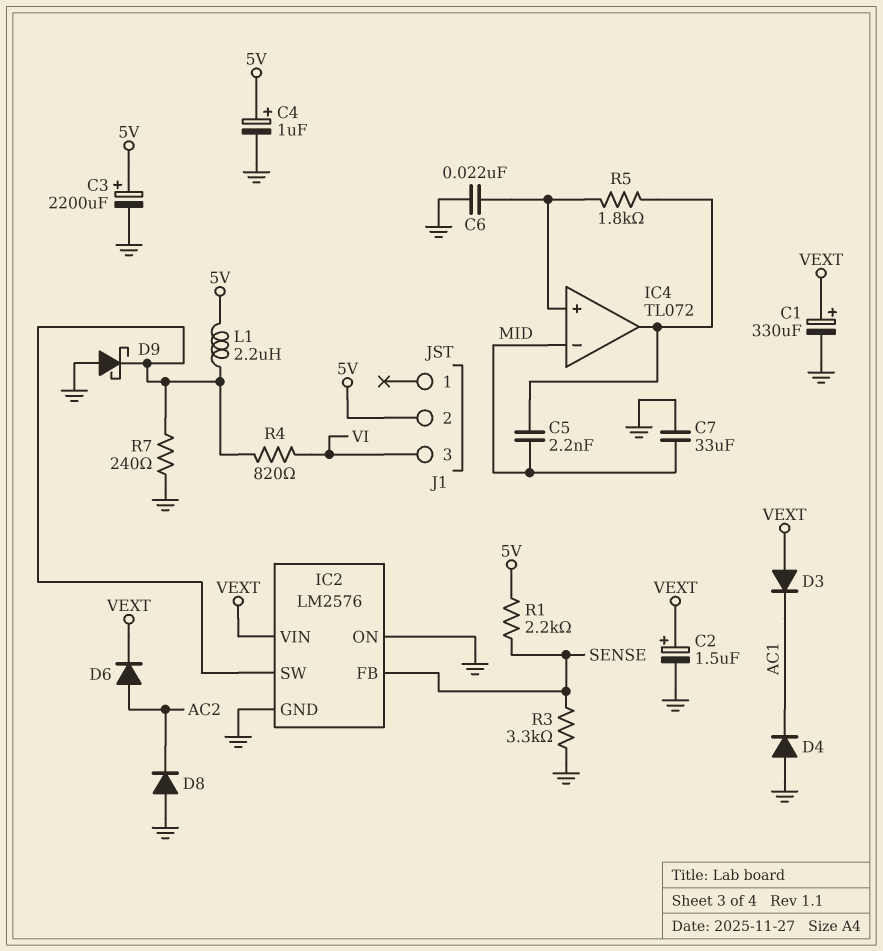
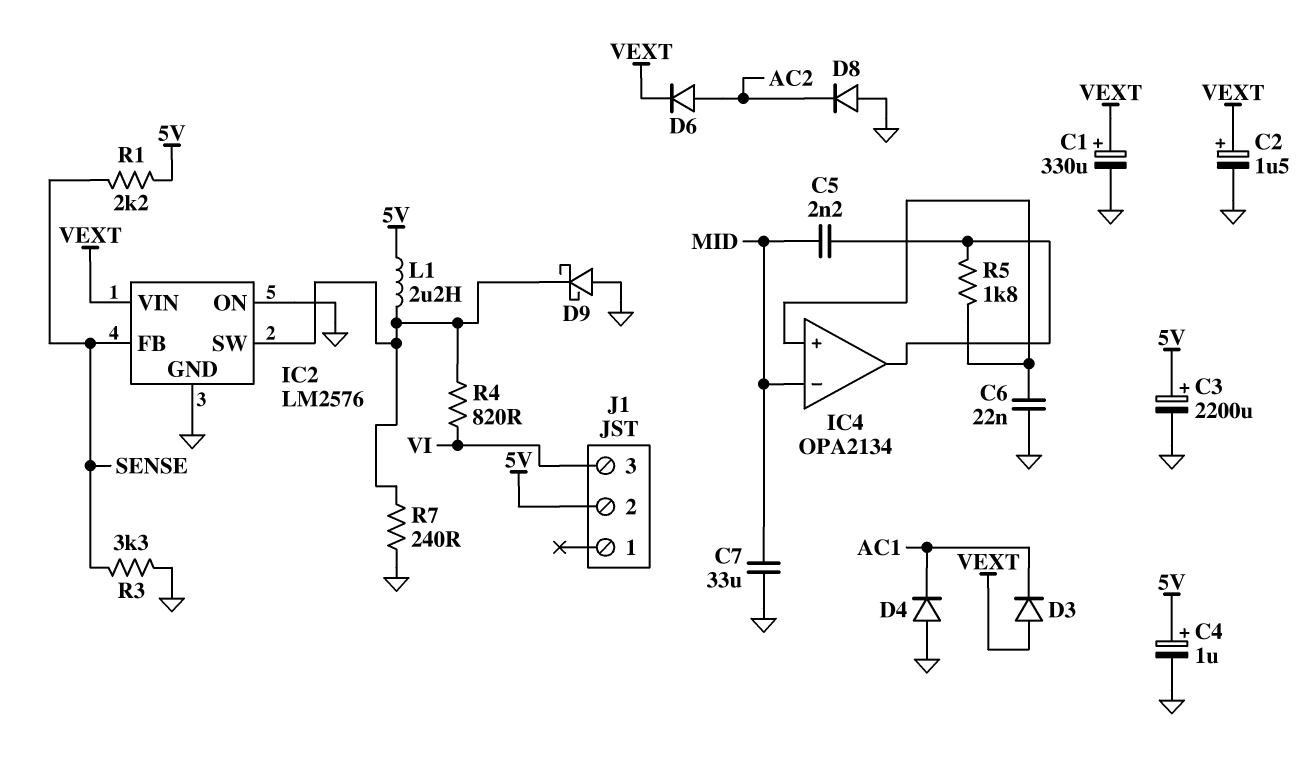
IC4: TL072 -> OPA2134

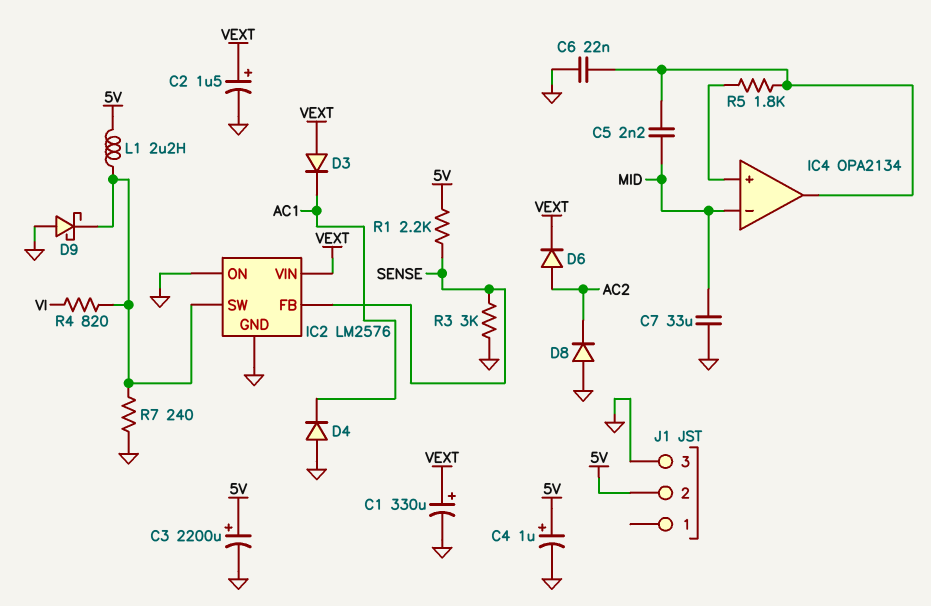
C6: 22nF (GND, IC4/in+) -> 22nF (GND, IC4/out)
J1 pin 3: VI -> GND
R3: 3.3k (GND, SENSE) -> 3k (GND, SENSE)

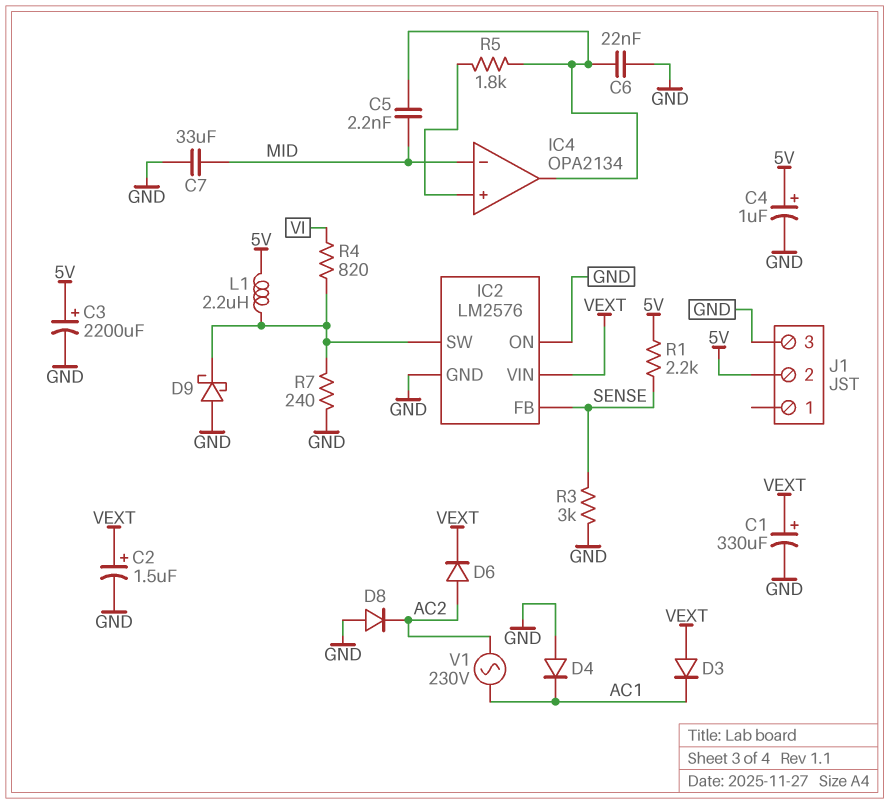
V1: none -> AC 230V (AC1, AC2)

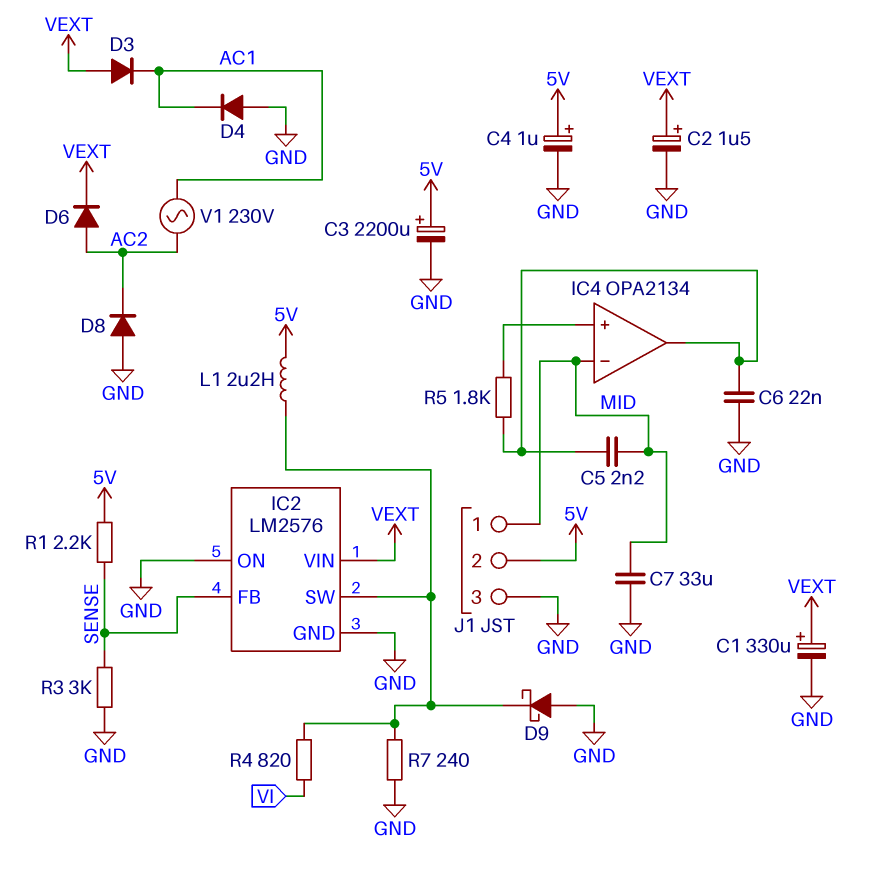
J1 pin 1: none -> MID

